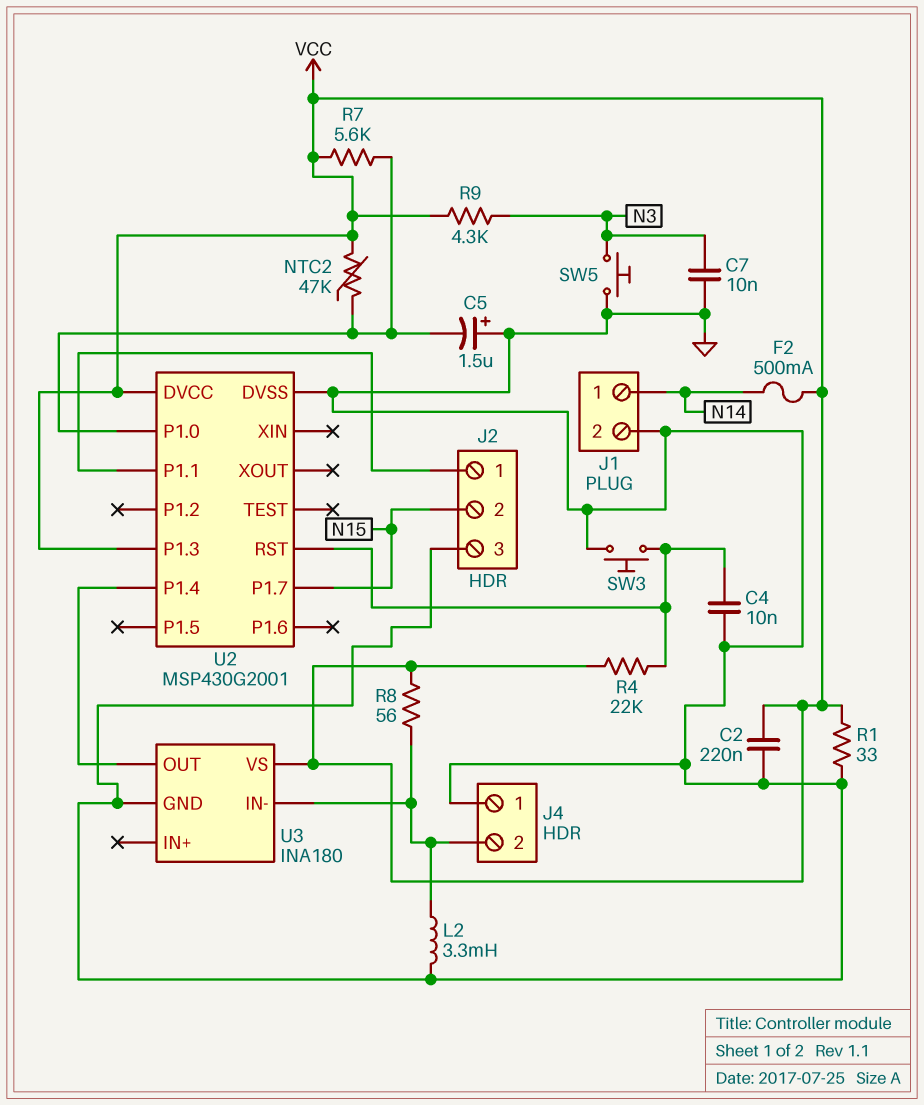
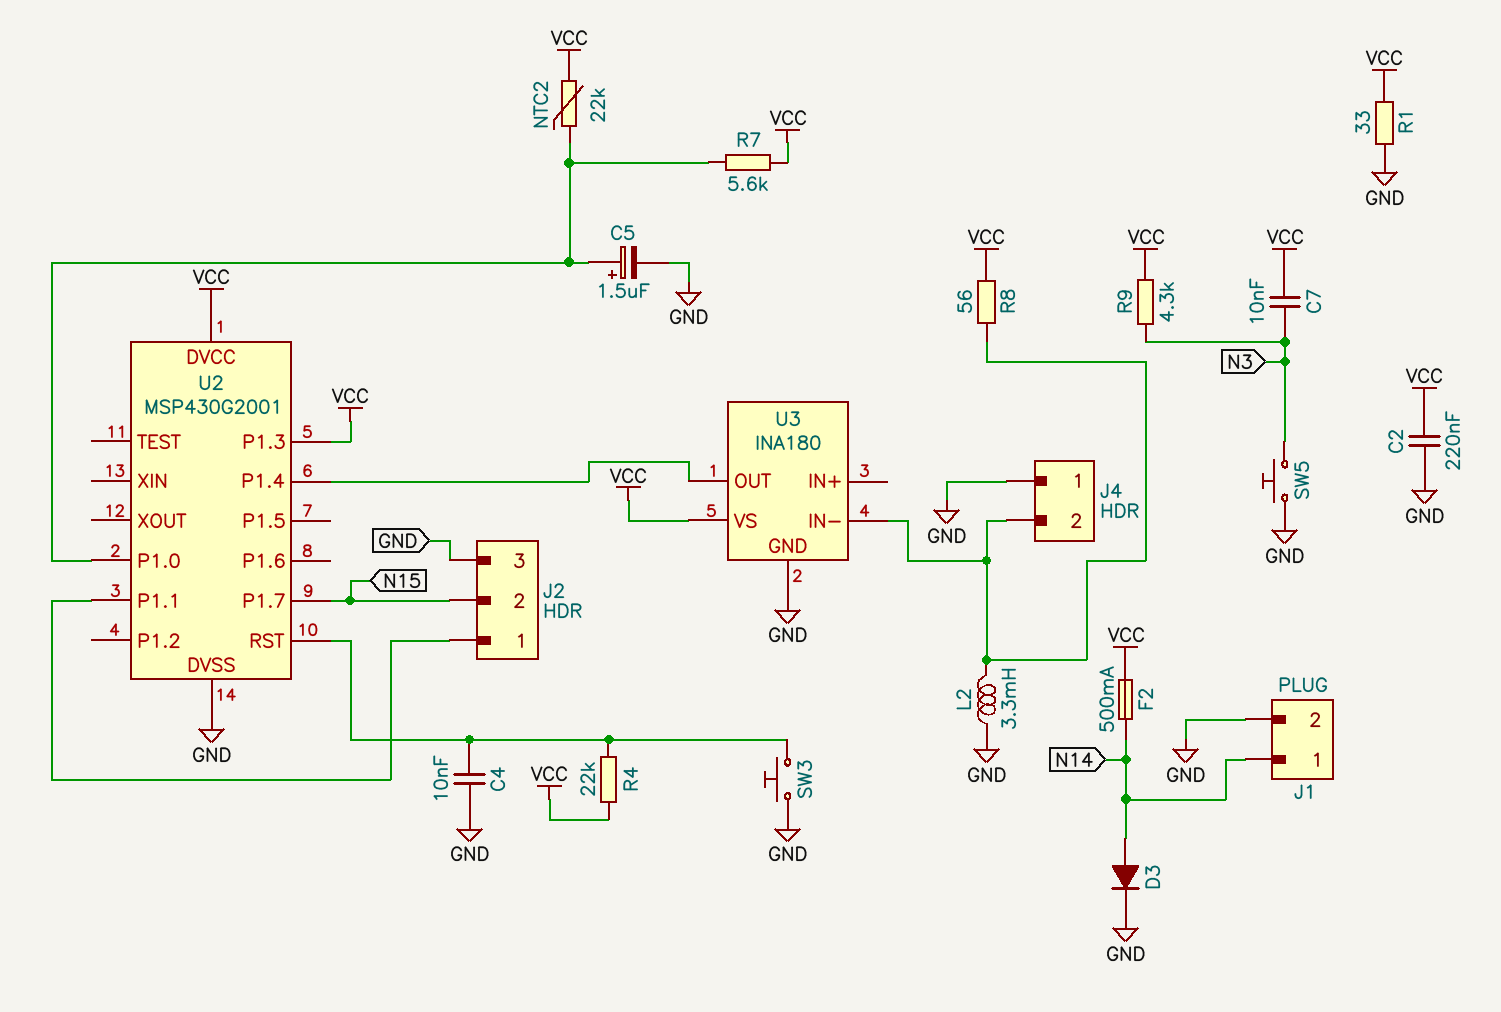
C5: 1.5uF (plus GND, minus U2/P1.0) -> 1.5uF (plus U2/P1.0, minus GND)
C7: 10nF (GND, N3) -> 10nF (N3, VCC)
D3: none -> diode (A N14, K GND)
NTC2: 47k (U2/P1.0, VCC) -> 22k (U2/P1.0, VCC)

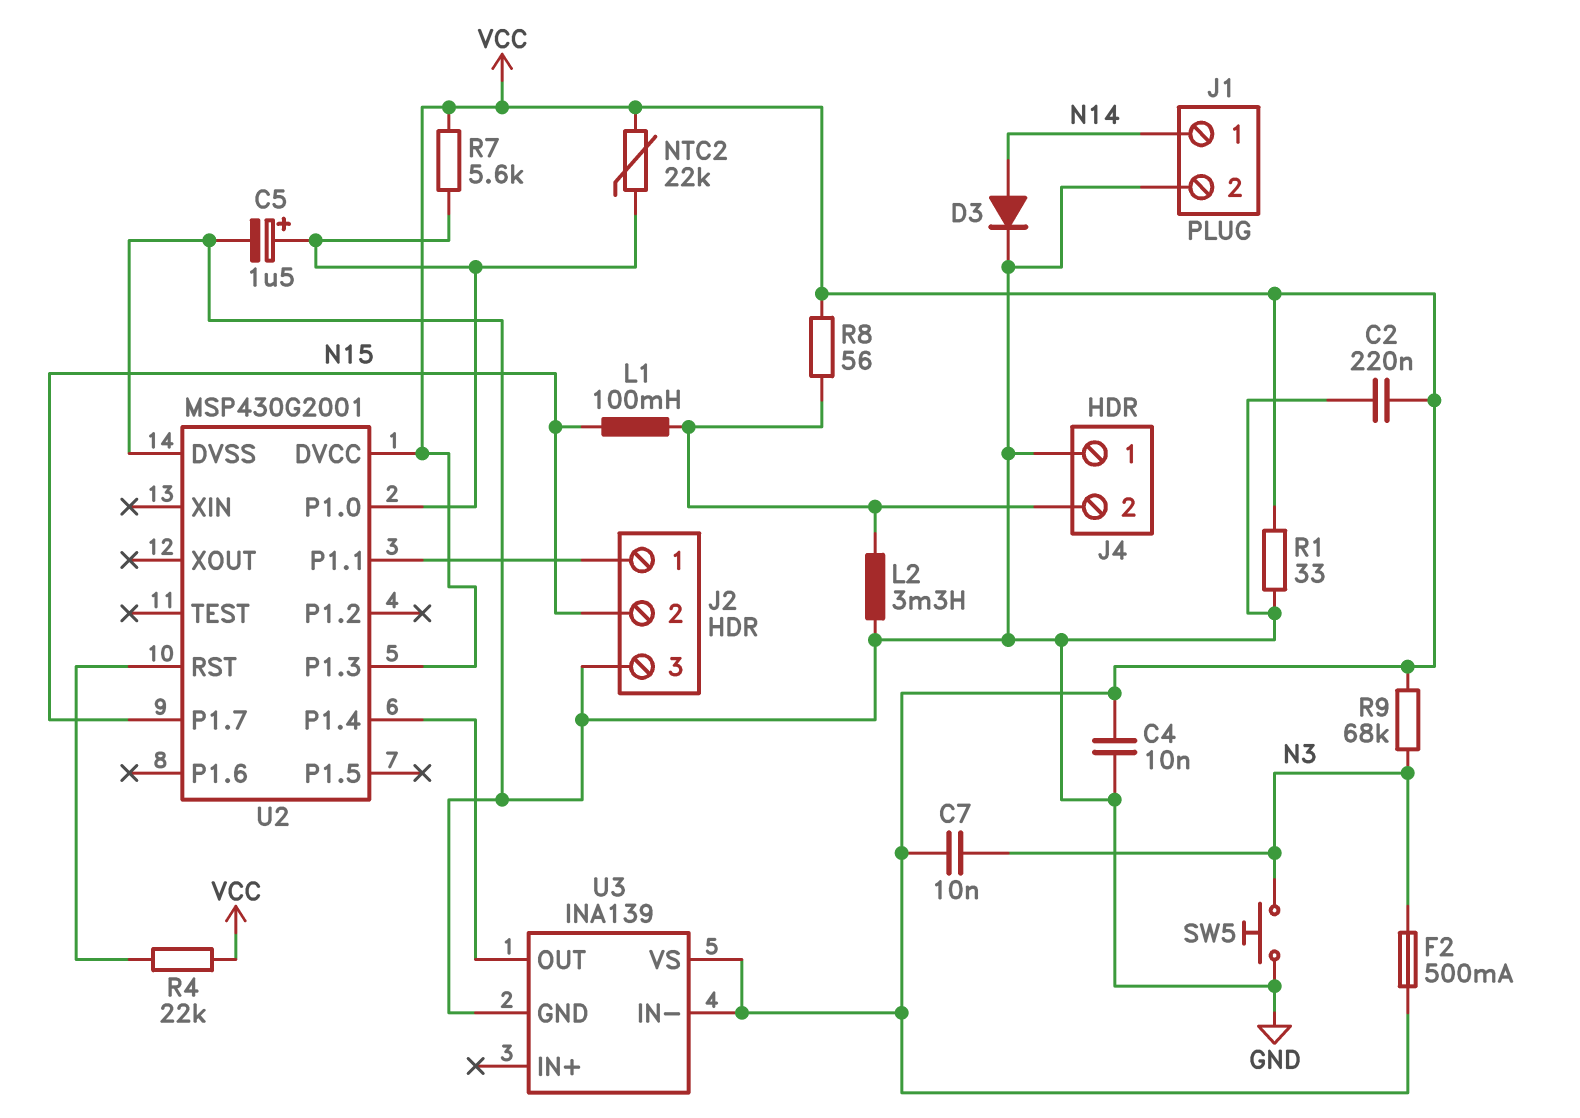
C4: 10nF (GND, U2/RST) -> 10nF (GND, VCC)
F2: 500mA (N14, VCC) -> 500mA (N3, VCC)
L1: none -> 100mH (J4/2, N15)
R9: 4.3k (N3, VCC) -> 68k (N3, VCC)
SW3: button (GND, U2/RST) -> none
U3: INA180 -> INA139
U3 pin IN-: J4/2 -> VCC

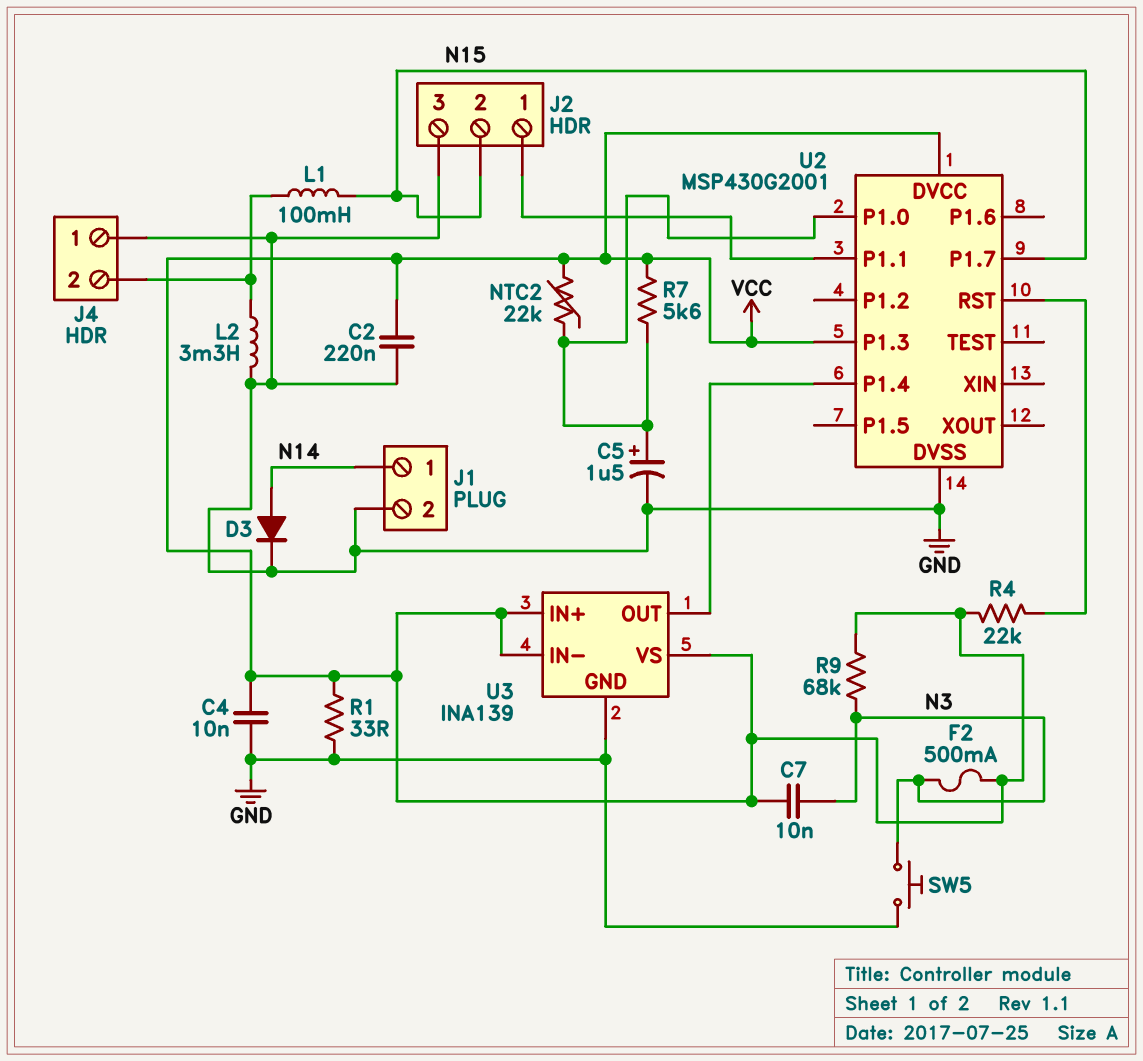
R8: 56 (J4/2, VCC) -> none
U3 pin IN+: none -> VCC

